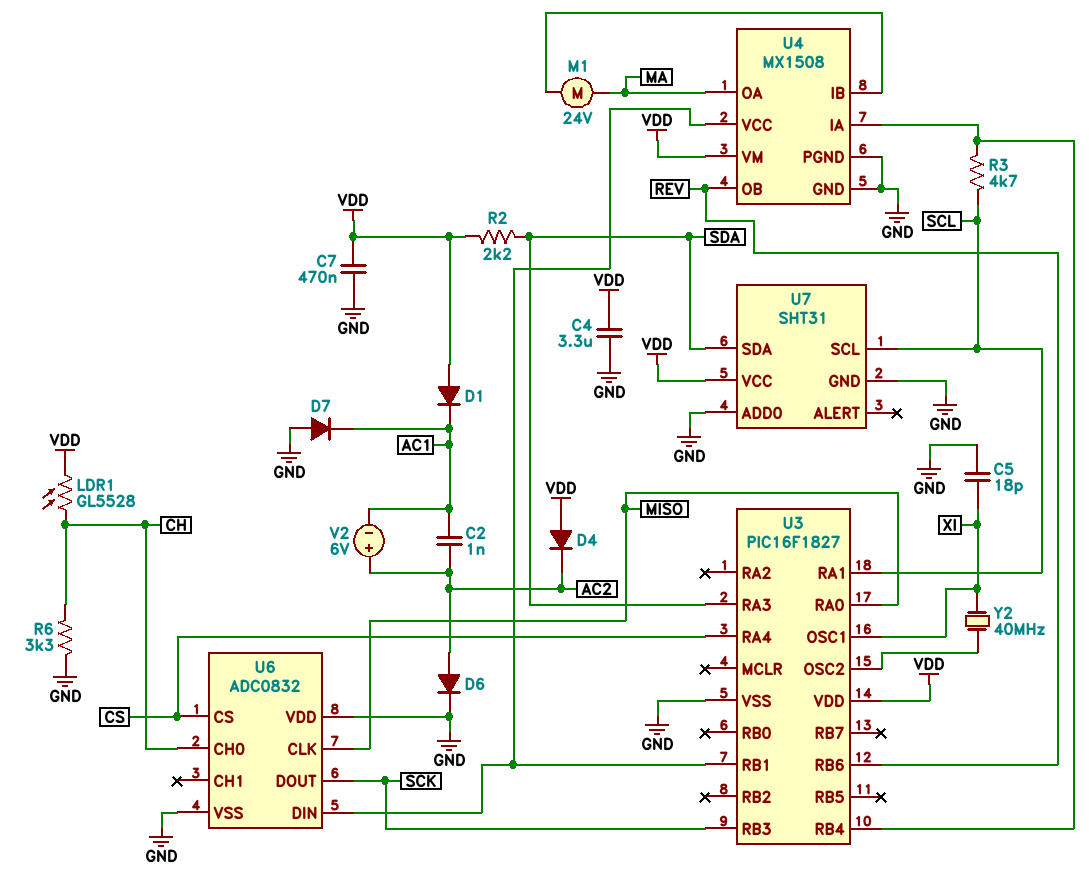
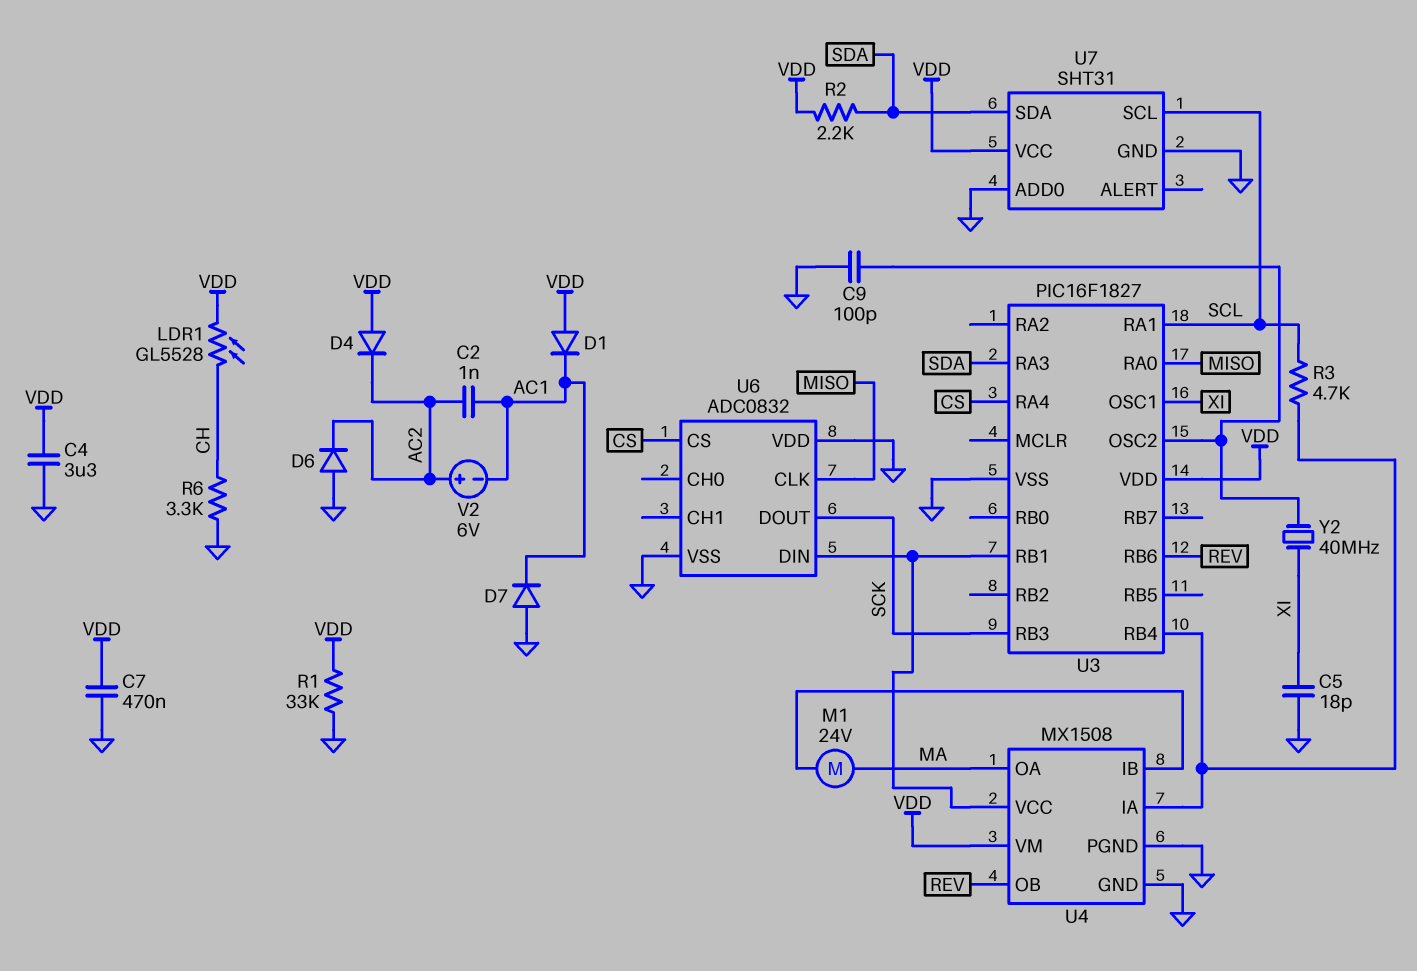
C9: none -> 100pF (GND, U3/OSC2)
D6: diode (A AC2, K GND) -> diode (A GND, K AC2)
R1: none -> 33k (GND, VDD)
U6 pin CH0: CH -> none

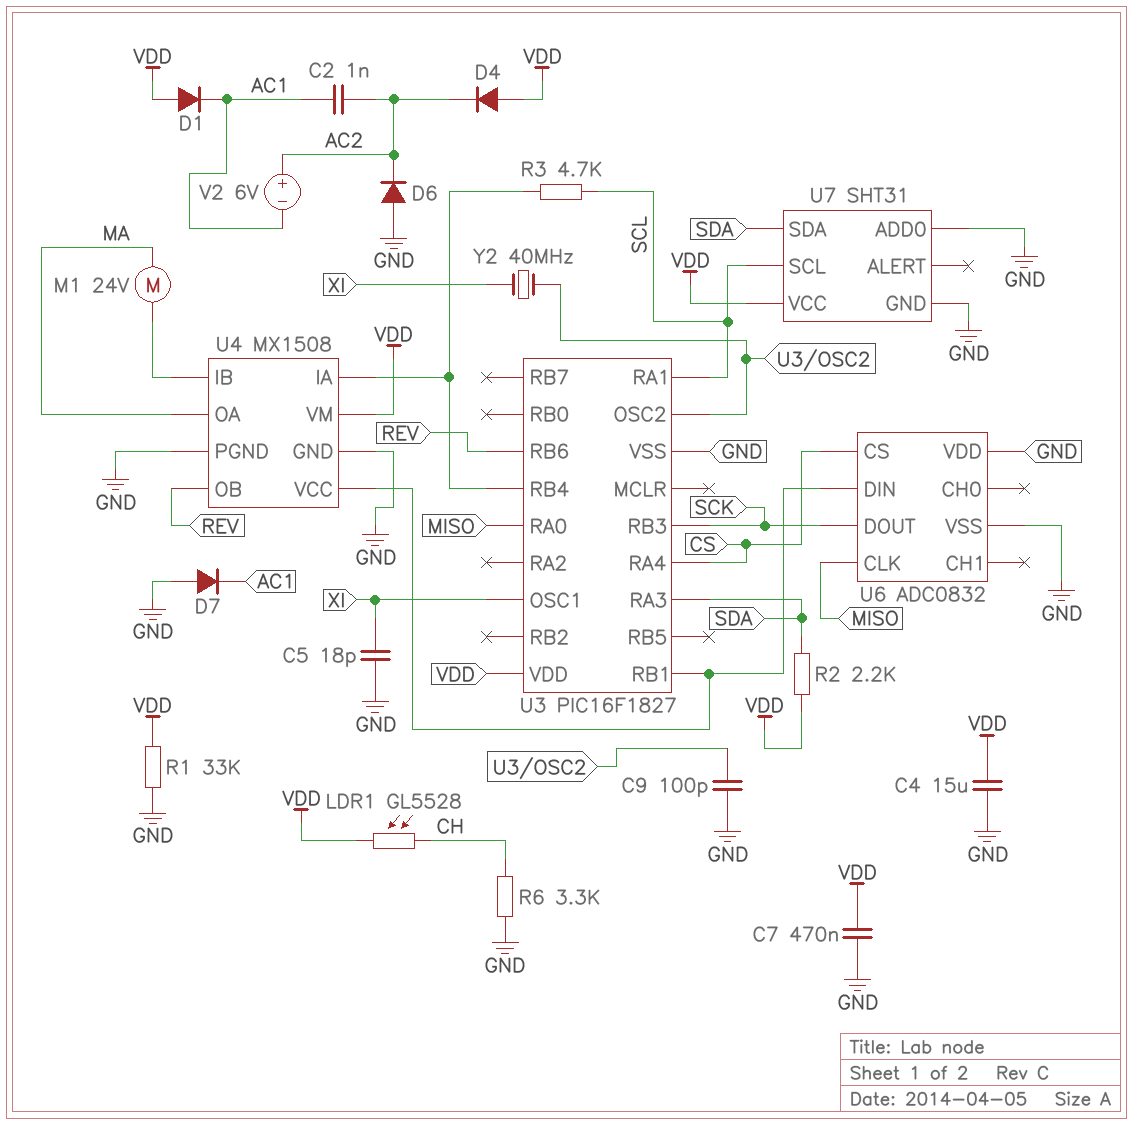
C4: 3.3uF (GND, VDD) -> 15uF (GND, VDD)

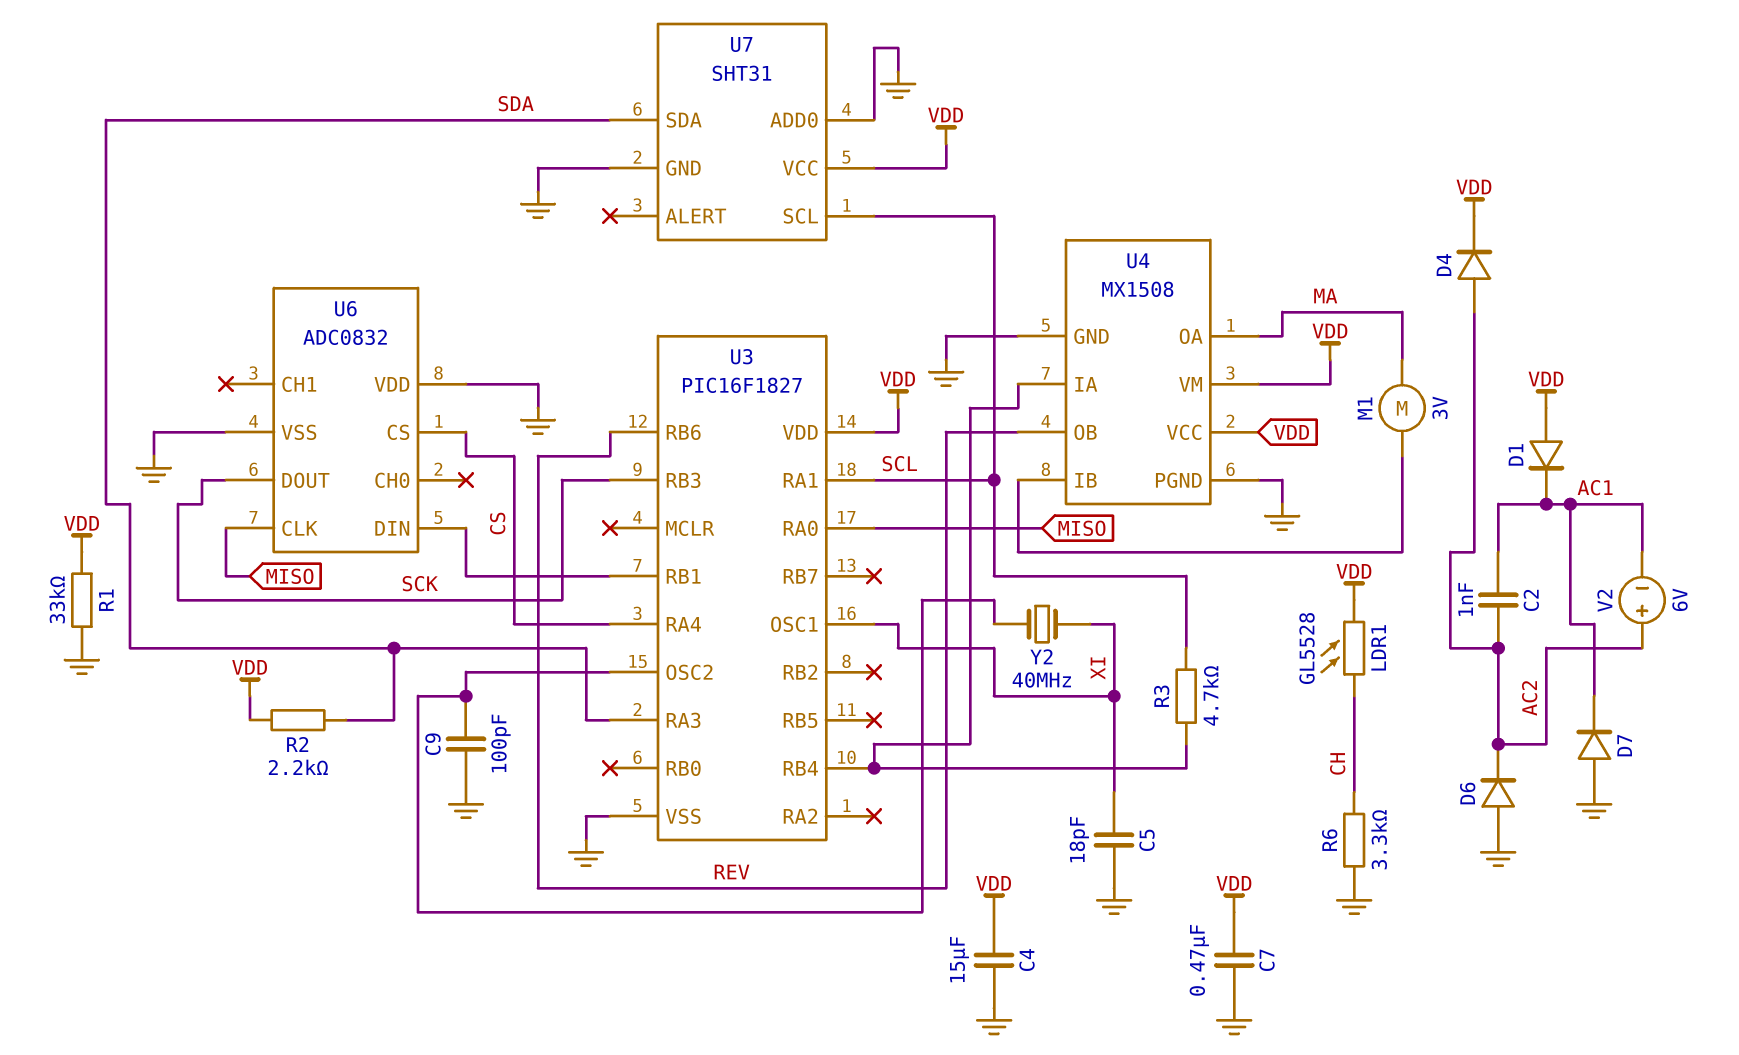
D4: diode (A VDD, K AC2) -> diode (A AC2, K VDD)
M1: motor 24V (MA, U4/IB) -> motor 3V (MA, U4/IB)
U4 pin VCC: U3/RB1 -> VDD

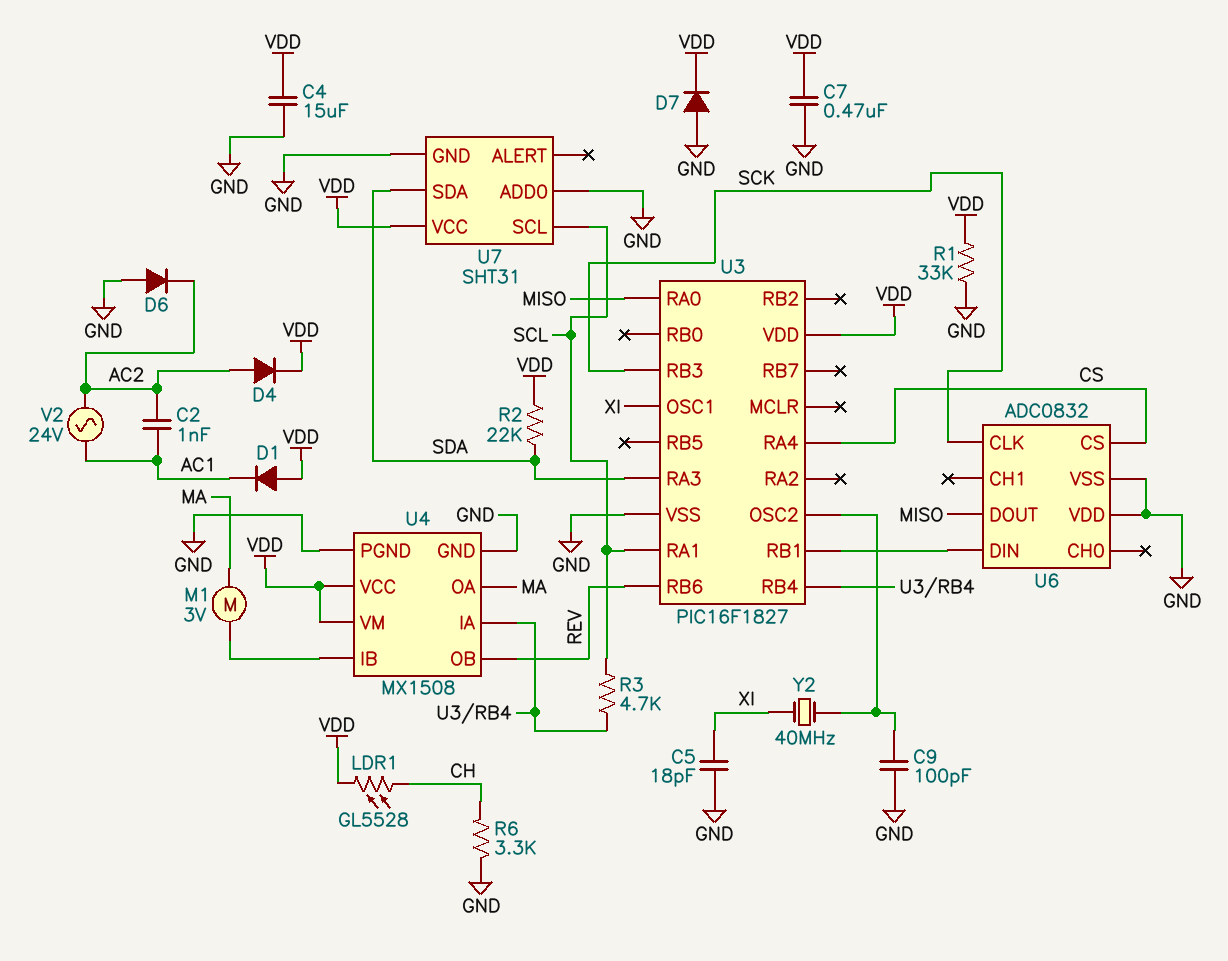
D7: diode (A GND, K AC1) -> diode (A GND, K VDD)
R2: 2.2k (SDA, VDD) -> 22k (SDA, VDD)
U6 pin CLK: MISO -> SCK
U6 pin DOUT: SCK -> MISO
V2: 6V (plus AC2, minus AC1) -> AC 24V (AC1, AC2)

